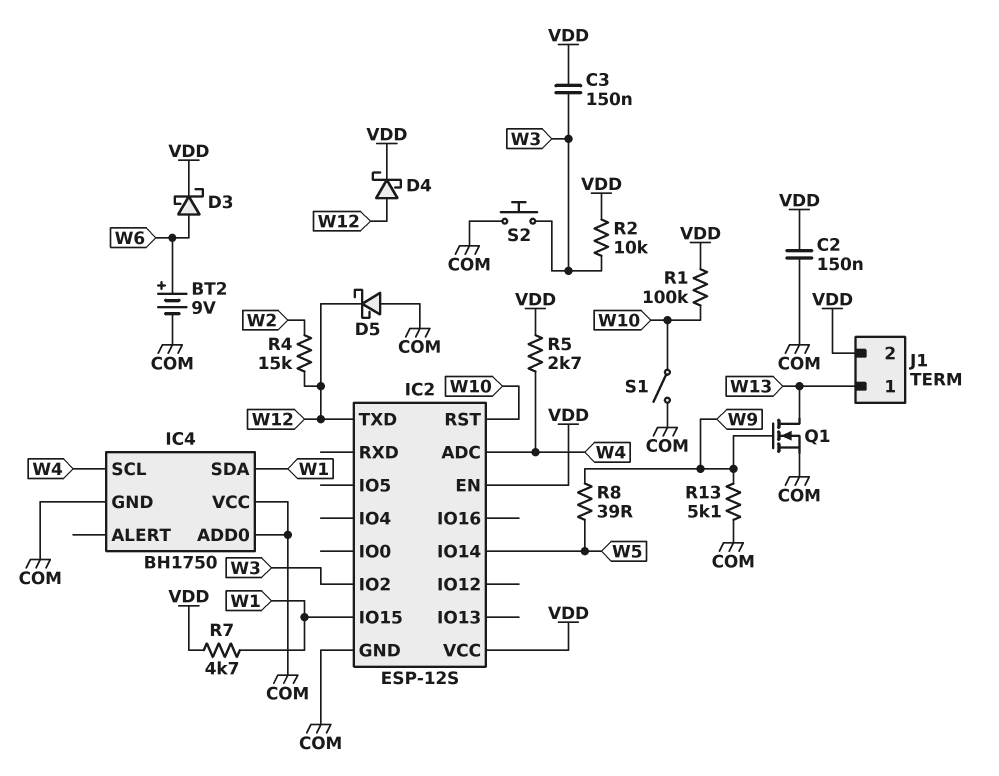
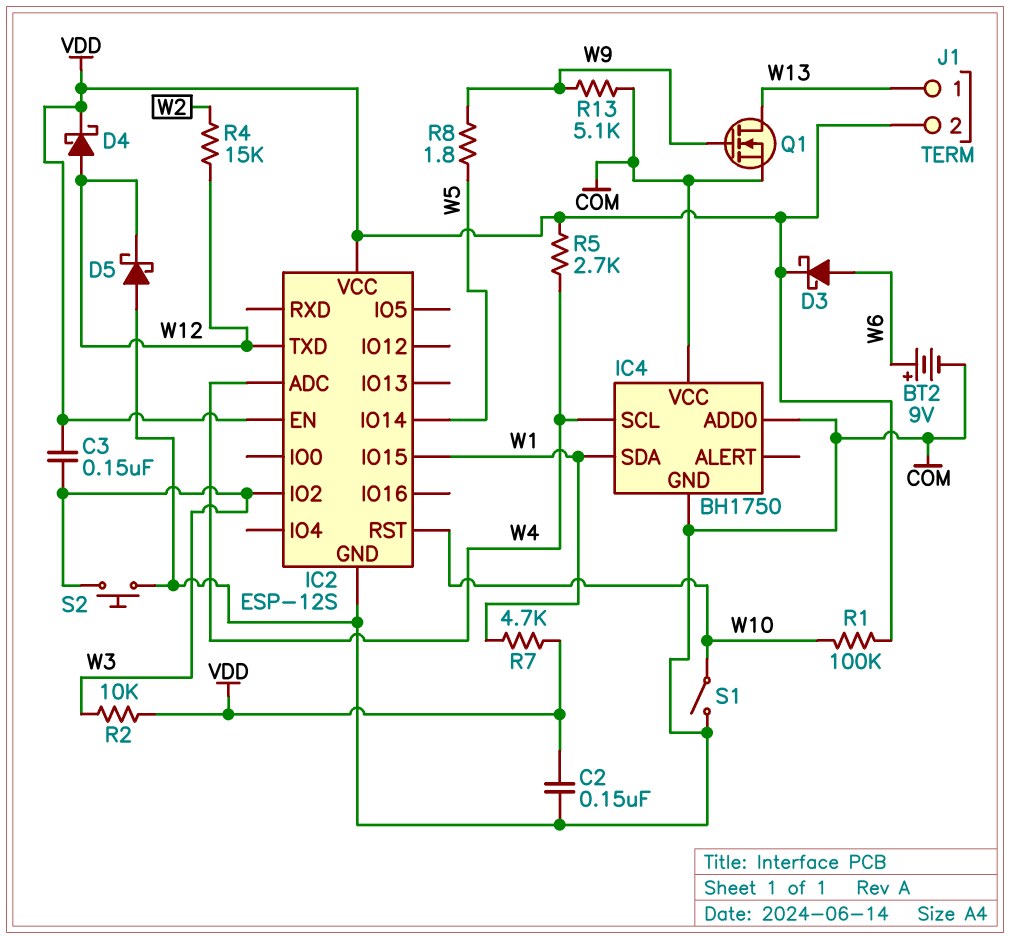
R8: 39 (W5, W9) -> 1.8 (W5, W9)

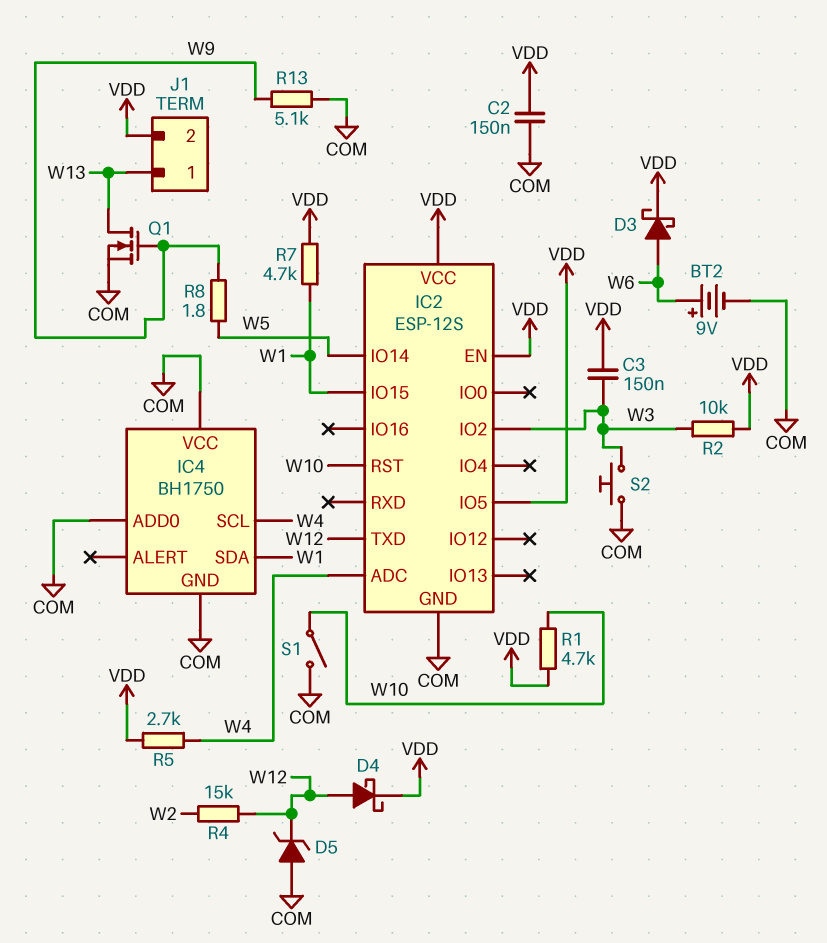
D5: schottky (A COM, K W12) -> zener (A COM, K W12)
IC2 pin IO5: none -> VDD
R1: 100k (VDD, W10) -> 4.7k (VDD, W10)

